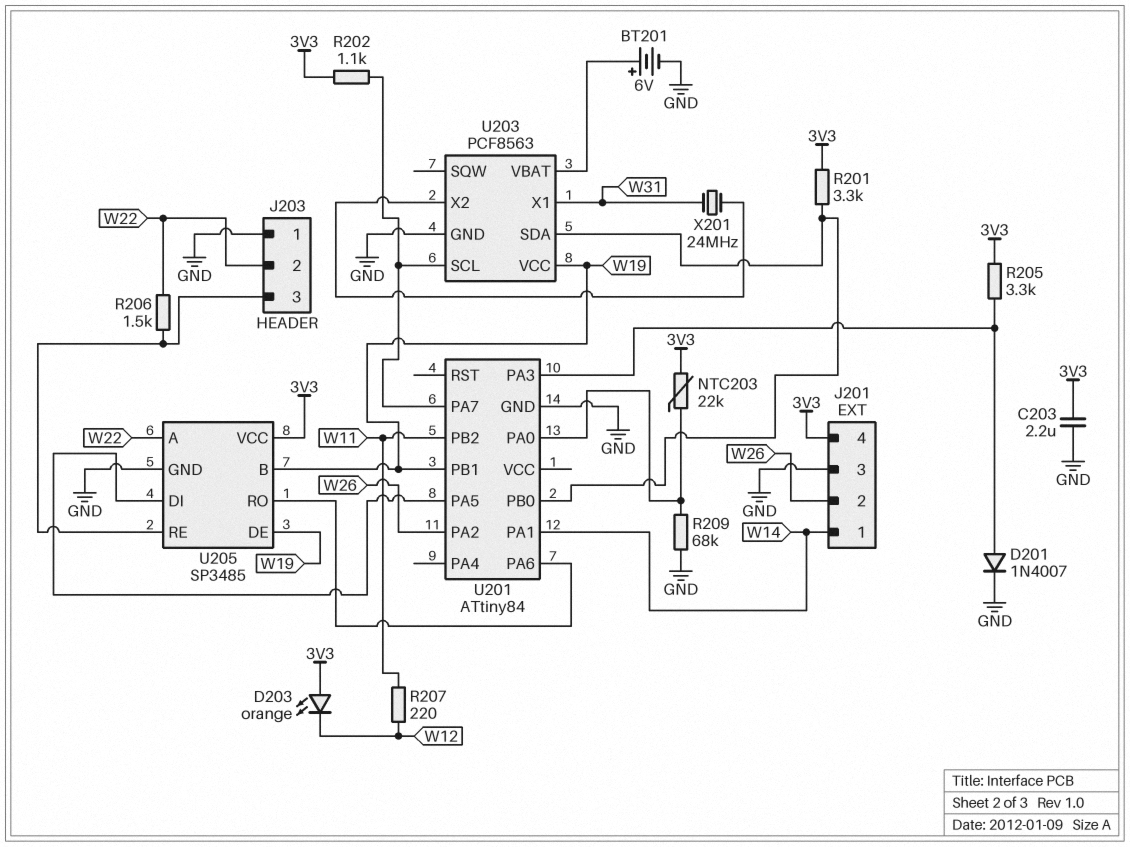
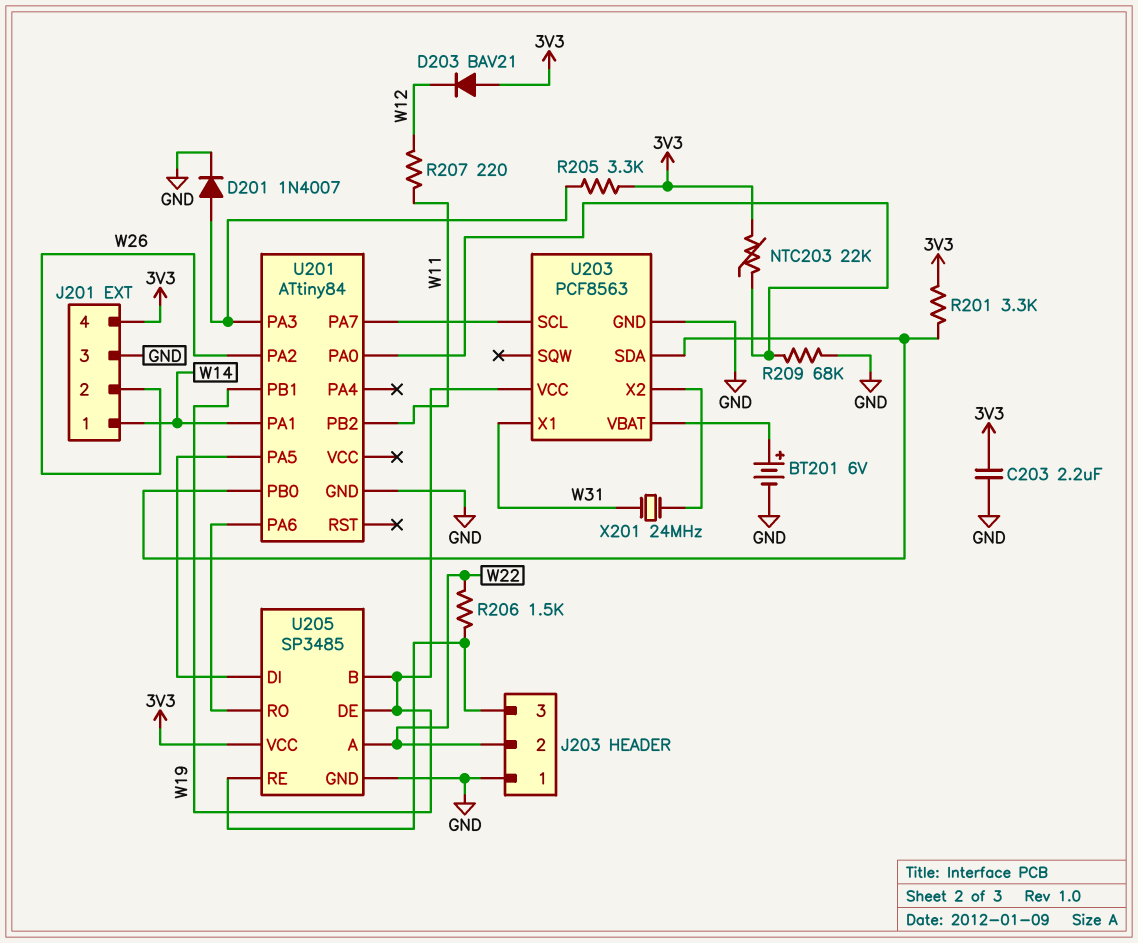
D203: LED orange (A 3V3, K W12) -> diode BAV21 (A 3V3, K W12)
R202: 1.1k (3V3, U201/PA7) -> none

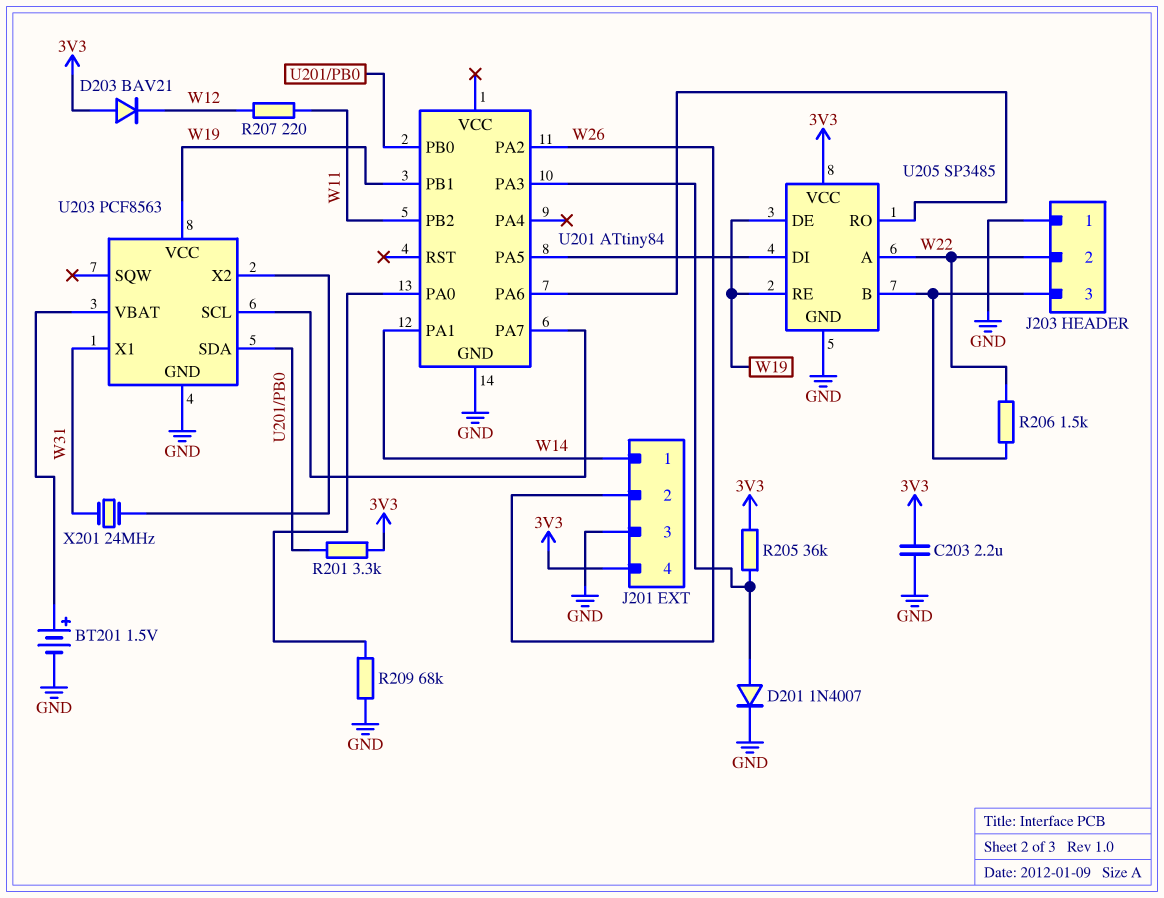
BT201: 6V (plus U203/VBAT, minus GND) -> 1.5V (plus U203/VBAT, minus GND)
NTC203: 22k (3V3, U201/PA0) -> none
R205: 3.3k (3V3, U201/PA3) -> 36k (3V3, U201/PA3)
U205 pin B: W19 -> J203/3
U205 pin RE: J203/3 -> W19

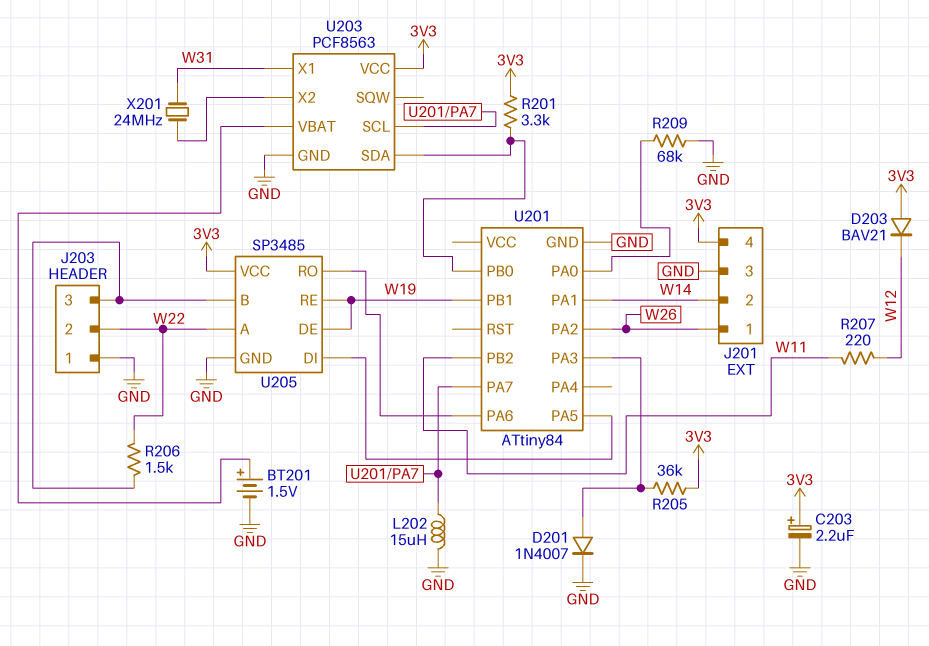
C203: 2.2uF (3V3, GND) -> 2.2uF (plus 3V3, minus GND)
J201 pin 1: W14 -> W26
J201 pin 2: W26 -> W14
L202: none -> 15uH (GND, U201/PA7)
U203 pin VCC: W19 -> 3V3

